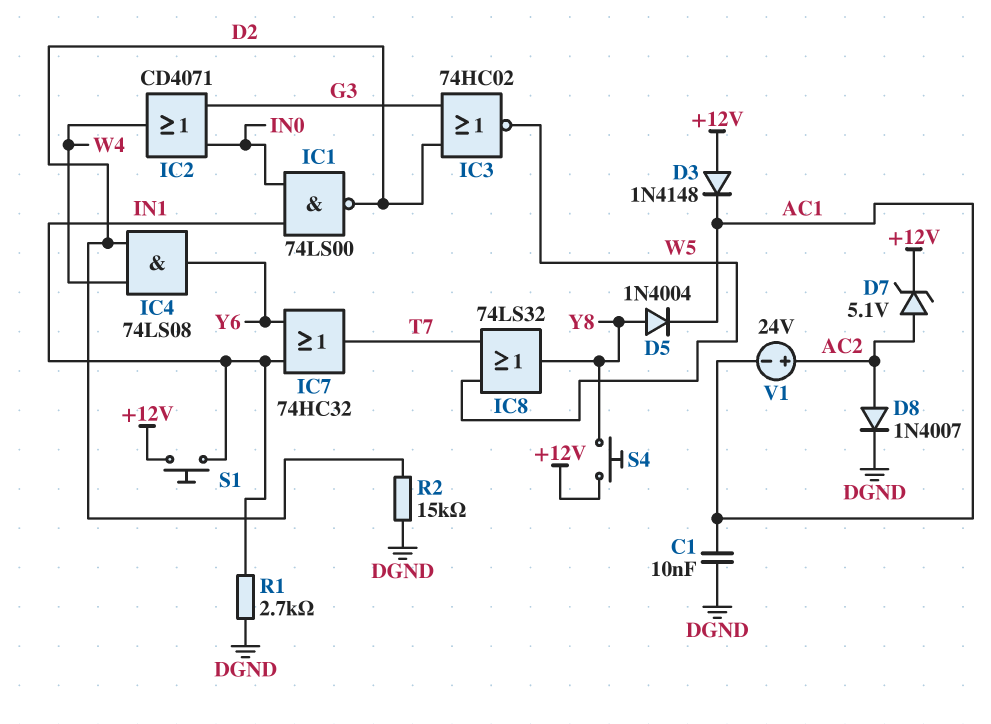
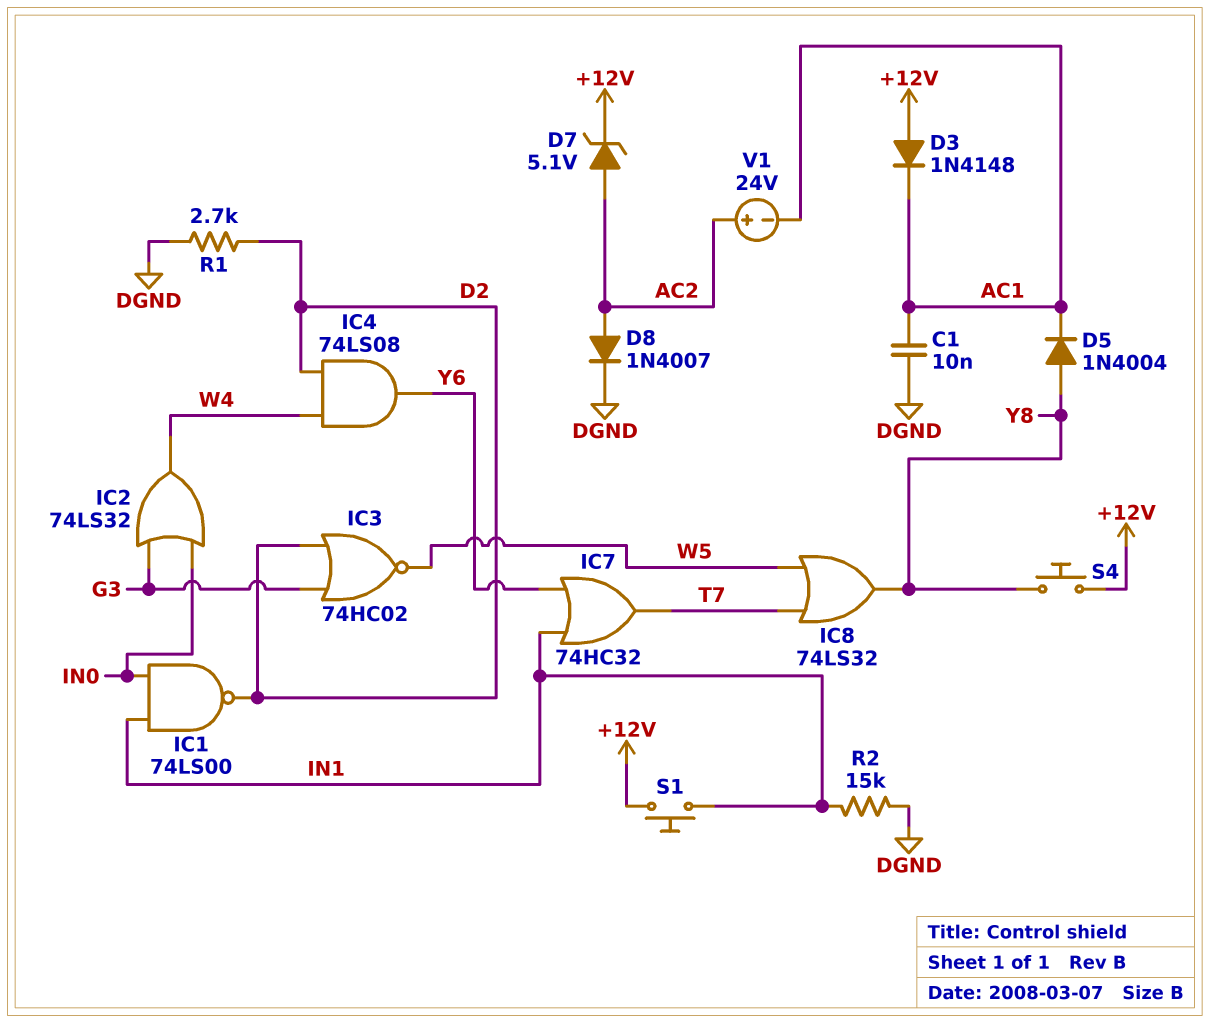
IC2: OR CD4071 (in G3, in IN0, out W4) -> OR 74LS32 (in G3, in IN0, out W4)
R1: 2.7k (DGND, IN1) -> 2.7k (D2, DGND)
R2: 15k (D2, DGND) -> 15k (DGND, IN1)

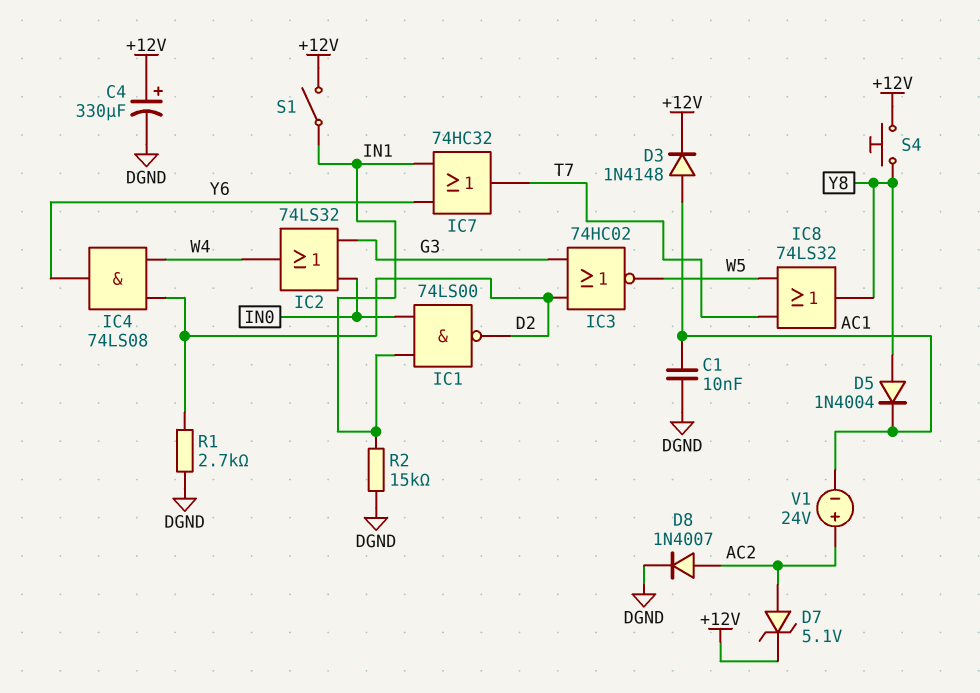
C4: none -> 330uF (plus +12V, minus DGND)
D3: diode 1N4148 (A +12V, K AC1) -> diode 1N4148 (A AC1, K +12V)
S1: button (+12V, IN1) -> switch (+12V, IN1)

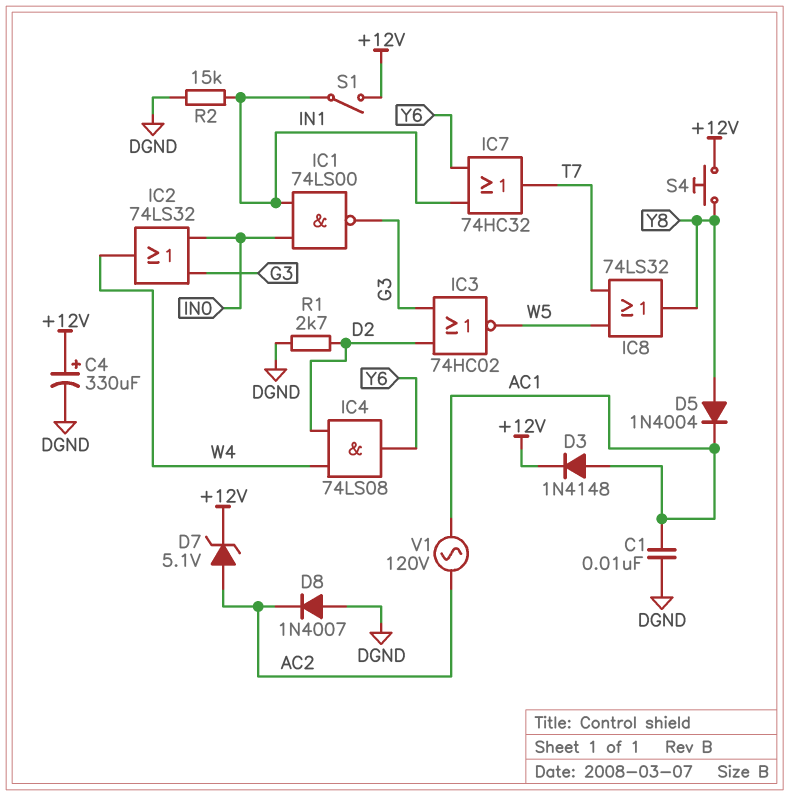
D8: diode 1N4007 (A AC2, K DGND) -> diode 1N4007 (A DGND, K AC2)
IC1: NAND 74LS00 (in IN0, in IN1, out D2) -> NAND 74LS00 (in IN0, in IN1, out G3)
V1: 24V (plus AC2, minus AC1) -> AC 120V (AC1, AC2)

